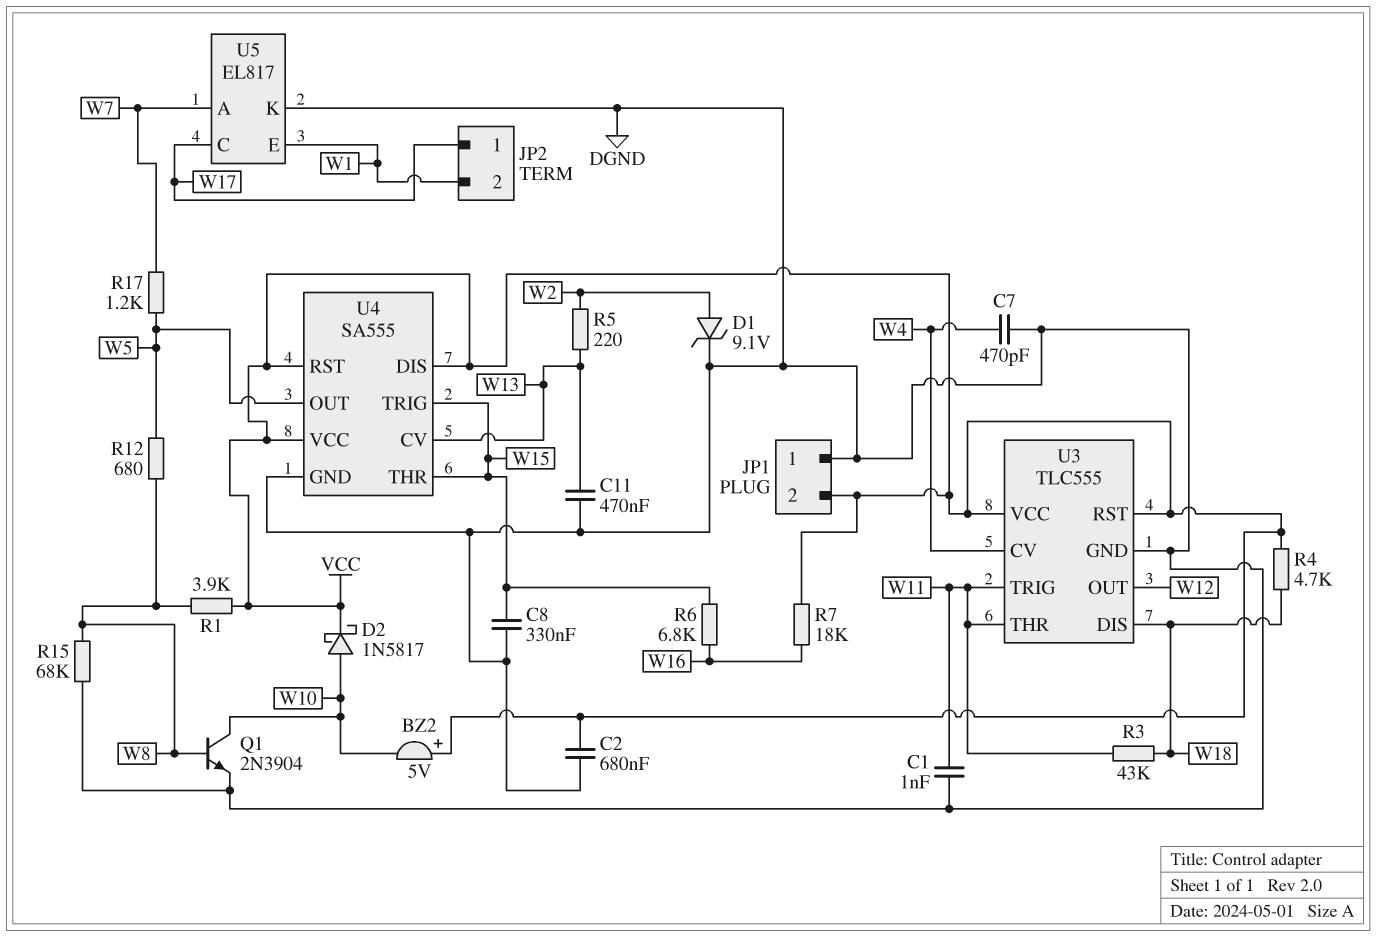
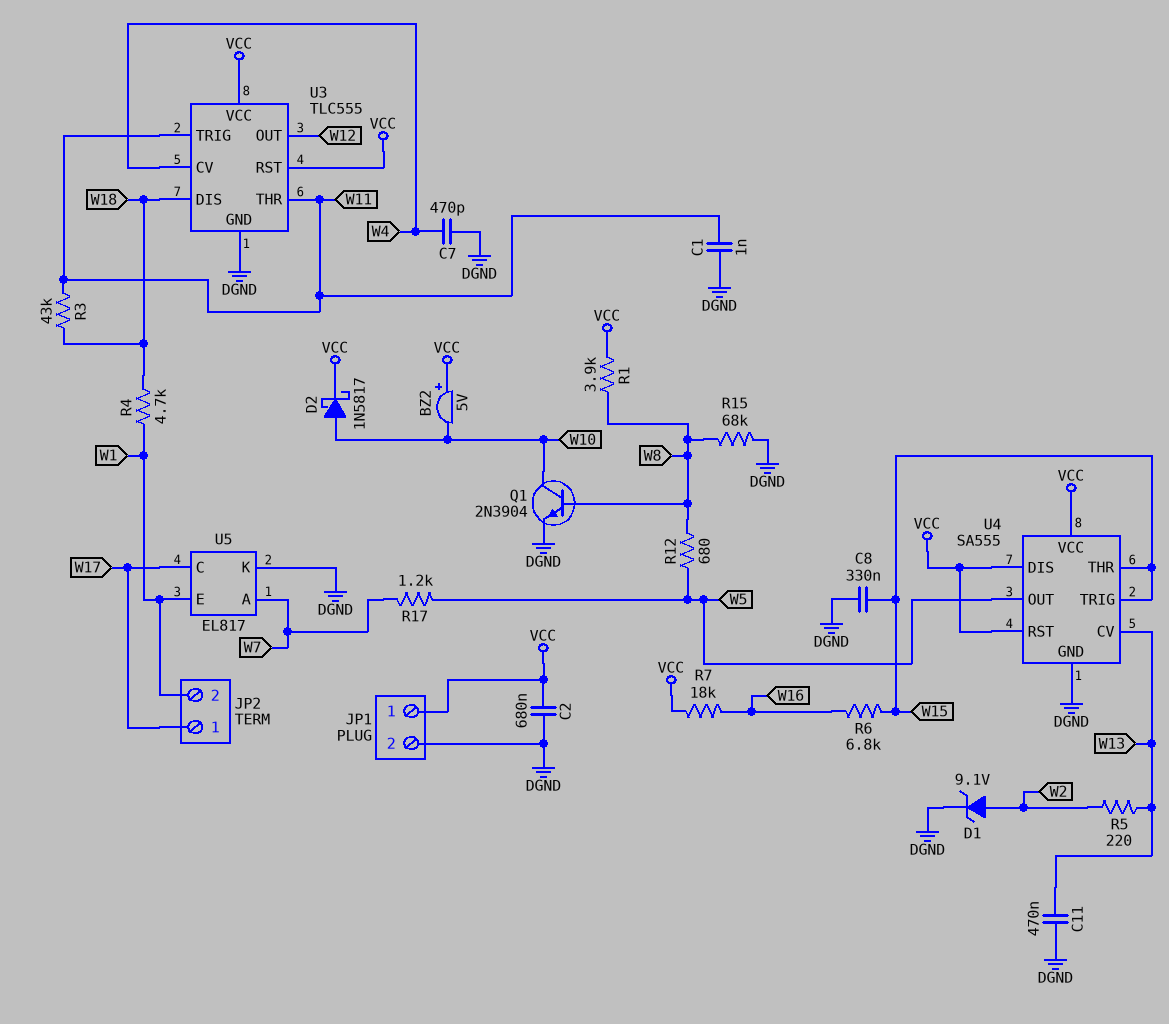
JP1 pin 1: DGND -> VCC
JP1 pin 2: VCC -> DGND
R4: 4.7k (VCC, W18) -> 4.7k (W1, W18)

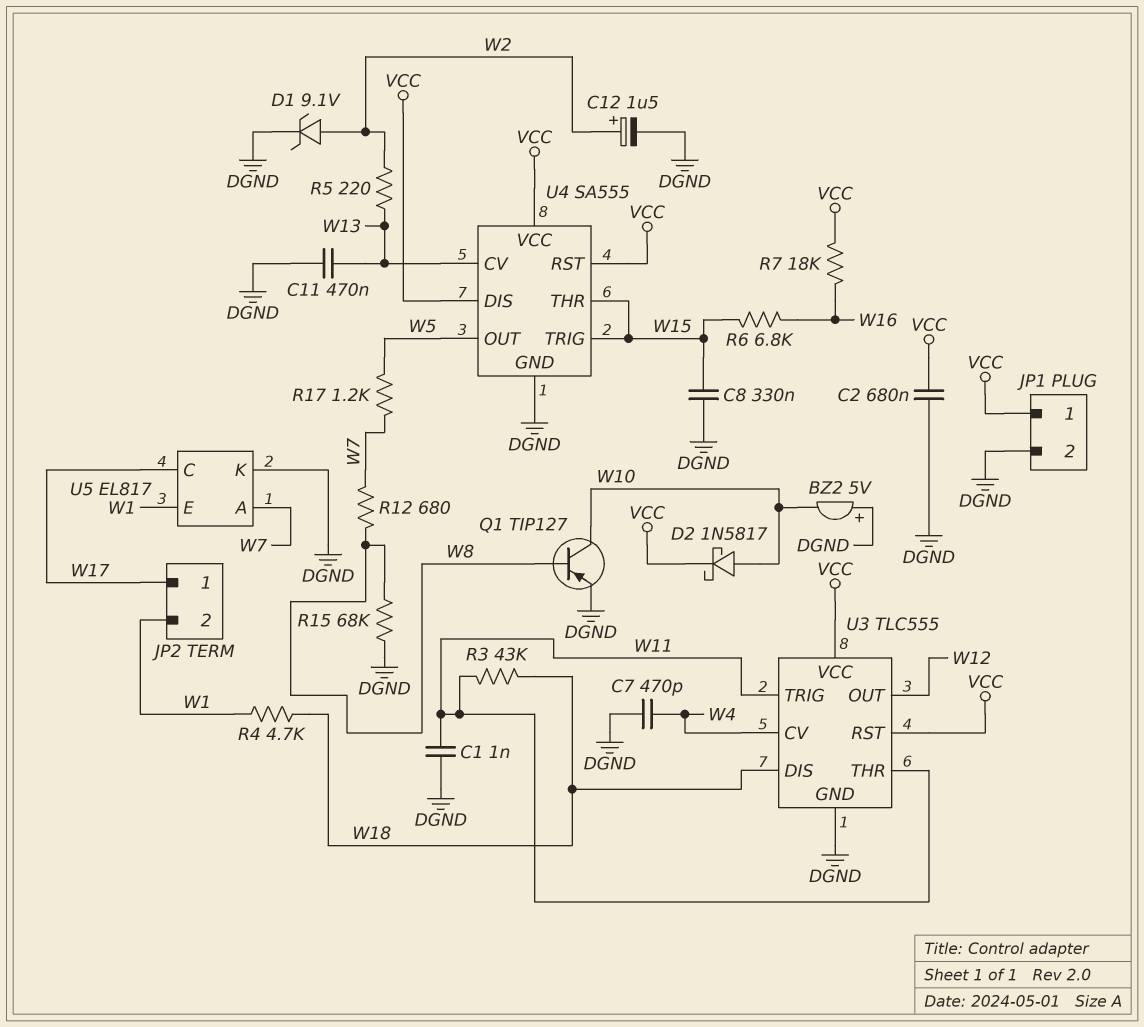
BZ2: buzzer 5V (plus VCC, minus W10) -> buzzer 5V (plus DGND, minus W10)
C12: none -> 1.5uF (plus W2, minus DGND)
Q1: NPN 2N3904 (B W8, C W10, E DGND) -> PNP TIP127 (B W8, C W10, E DGND)
R1: 3.9k (VCC, W8) -> none
R12: 680 (W5, W8) -> 680 (W7, W8)

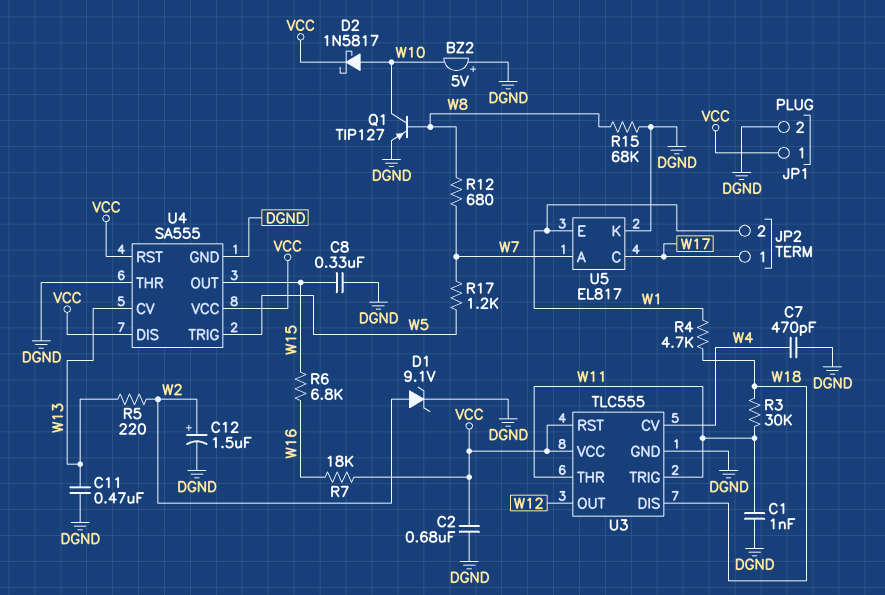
R3: 43k (W11, W18) -> 30k (W11, W18)
U4 pin OUT: W5 -> W15
U4 pin THR: W15 -> DGND
U4 pin TRIG: W15 -> W5

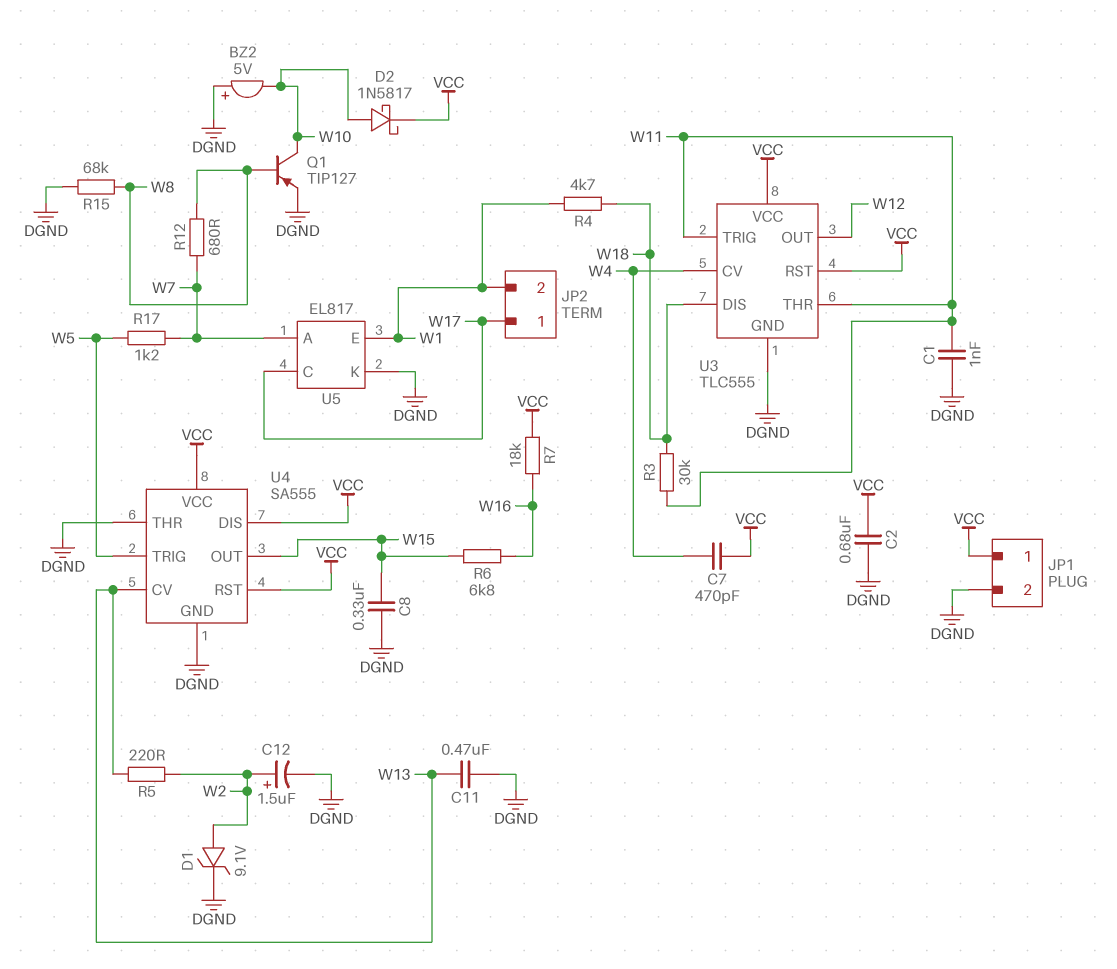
C7: 470pF (DGND, W4) -> 470pF (VCC, W4)

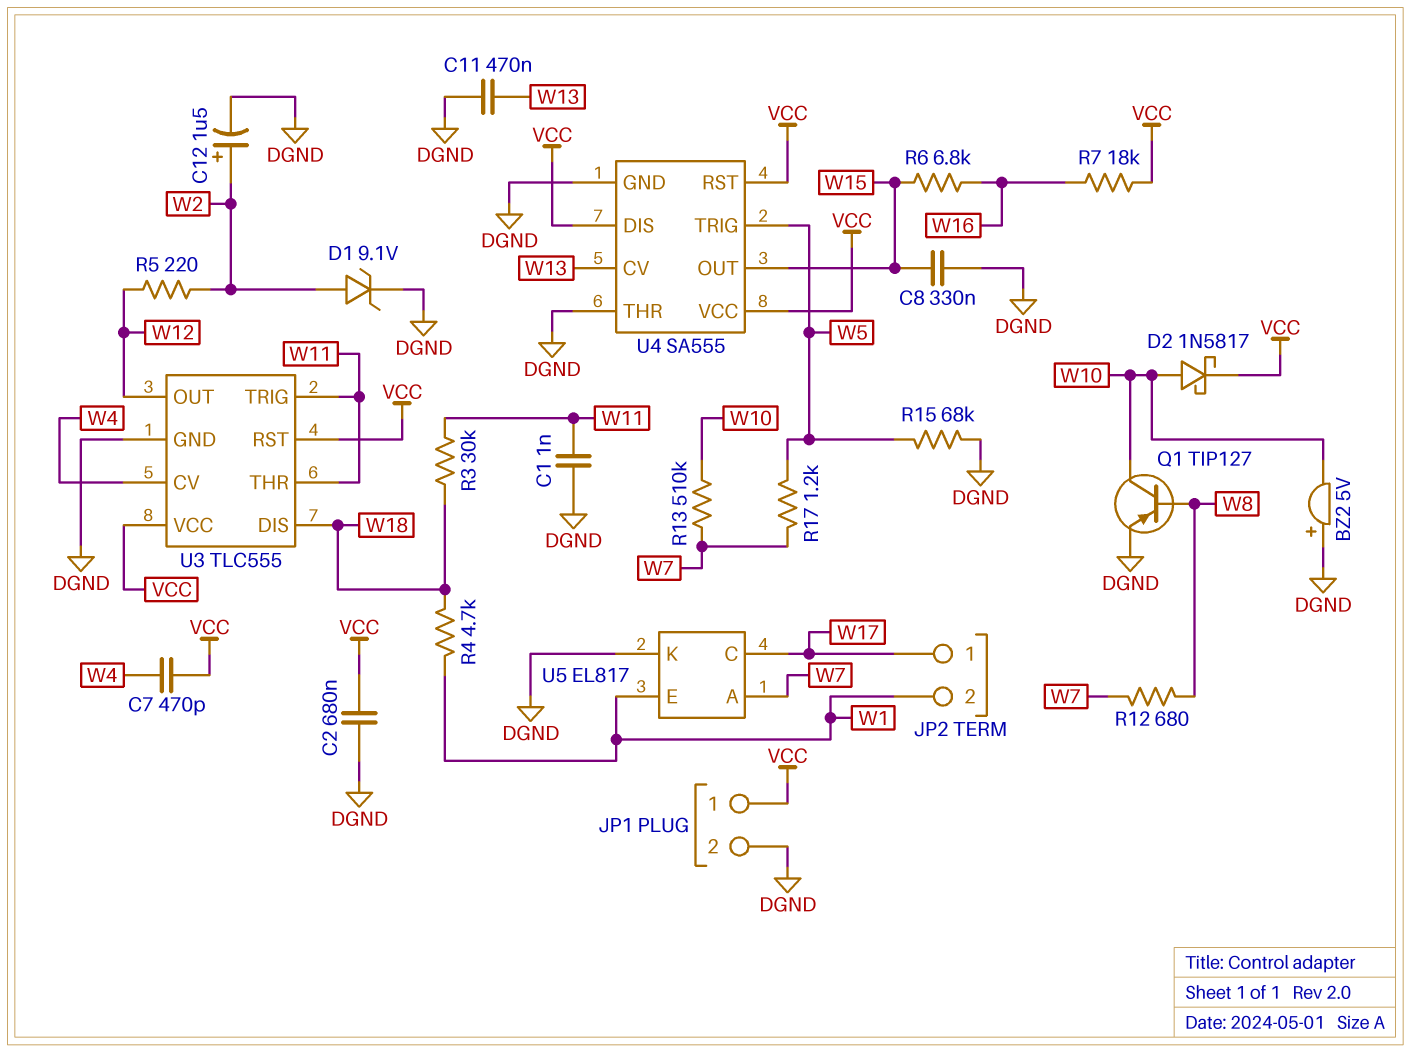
R5: 220 (W2, W13) -> 220 (W2, W12)
R13: none -> 510k (W7, W10)
R15: 68k (DGND, W8) -> 68k (DGND, W5)

